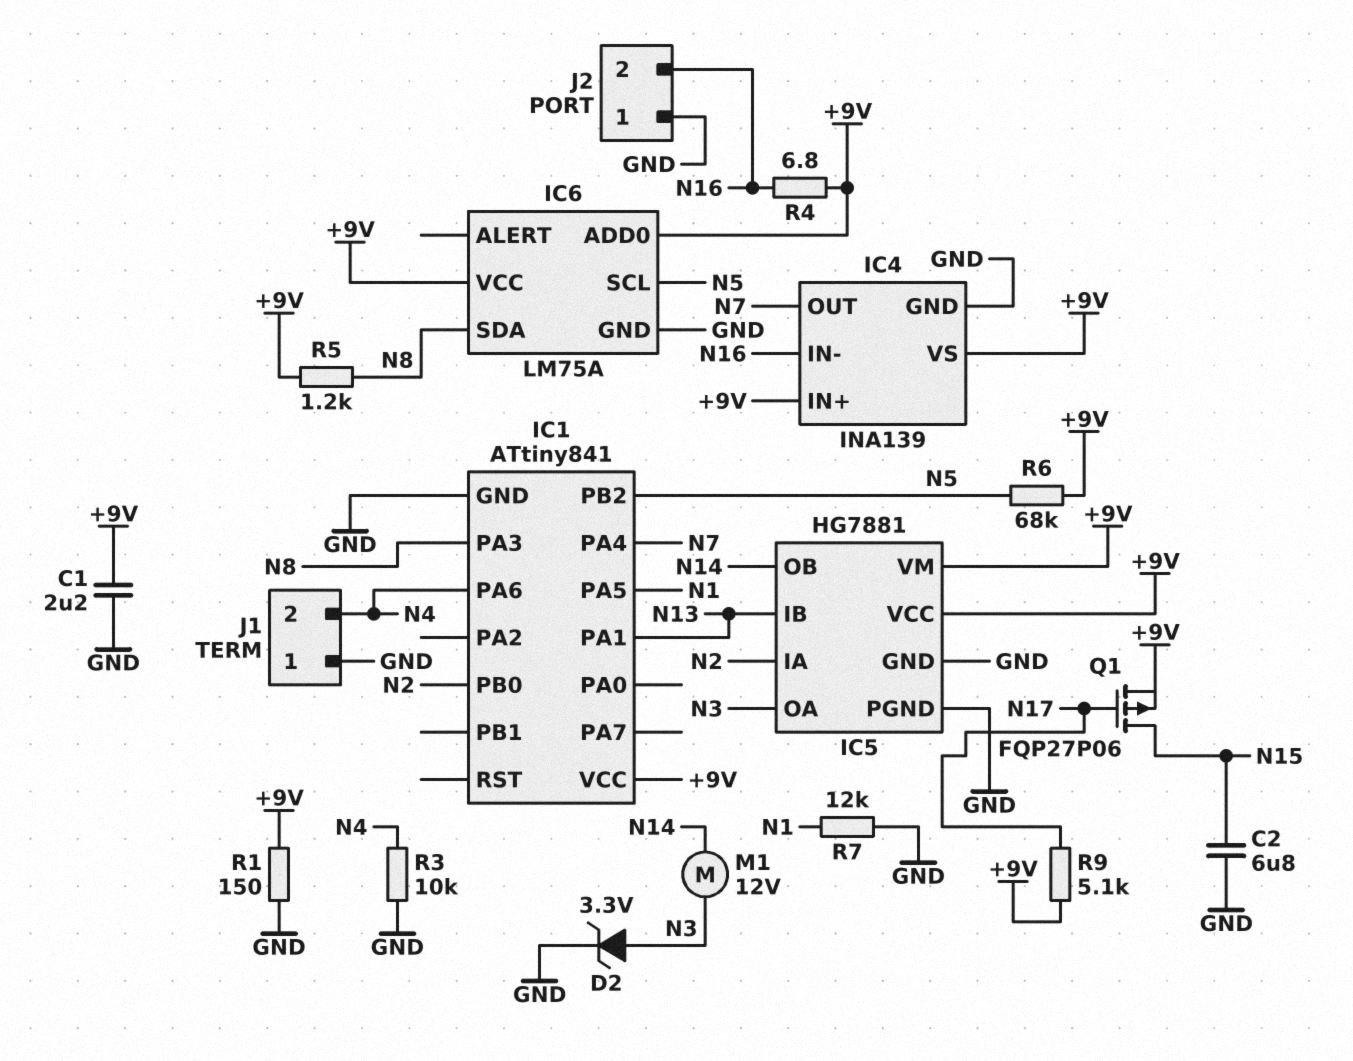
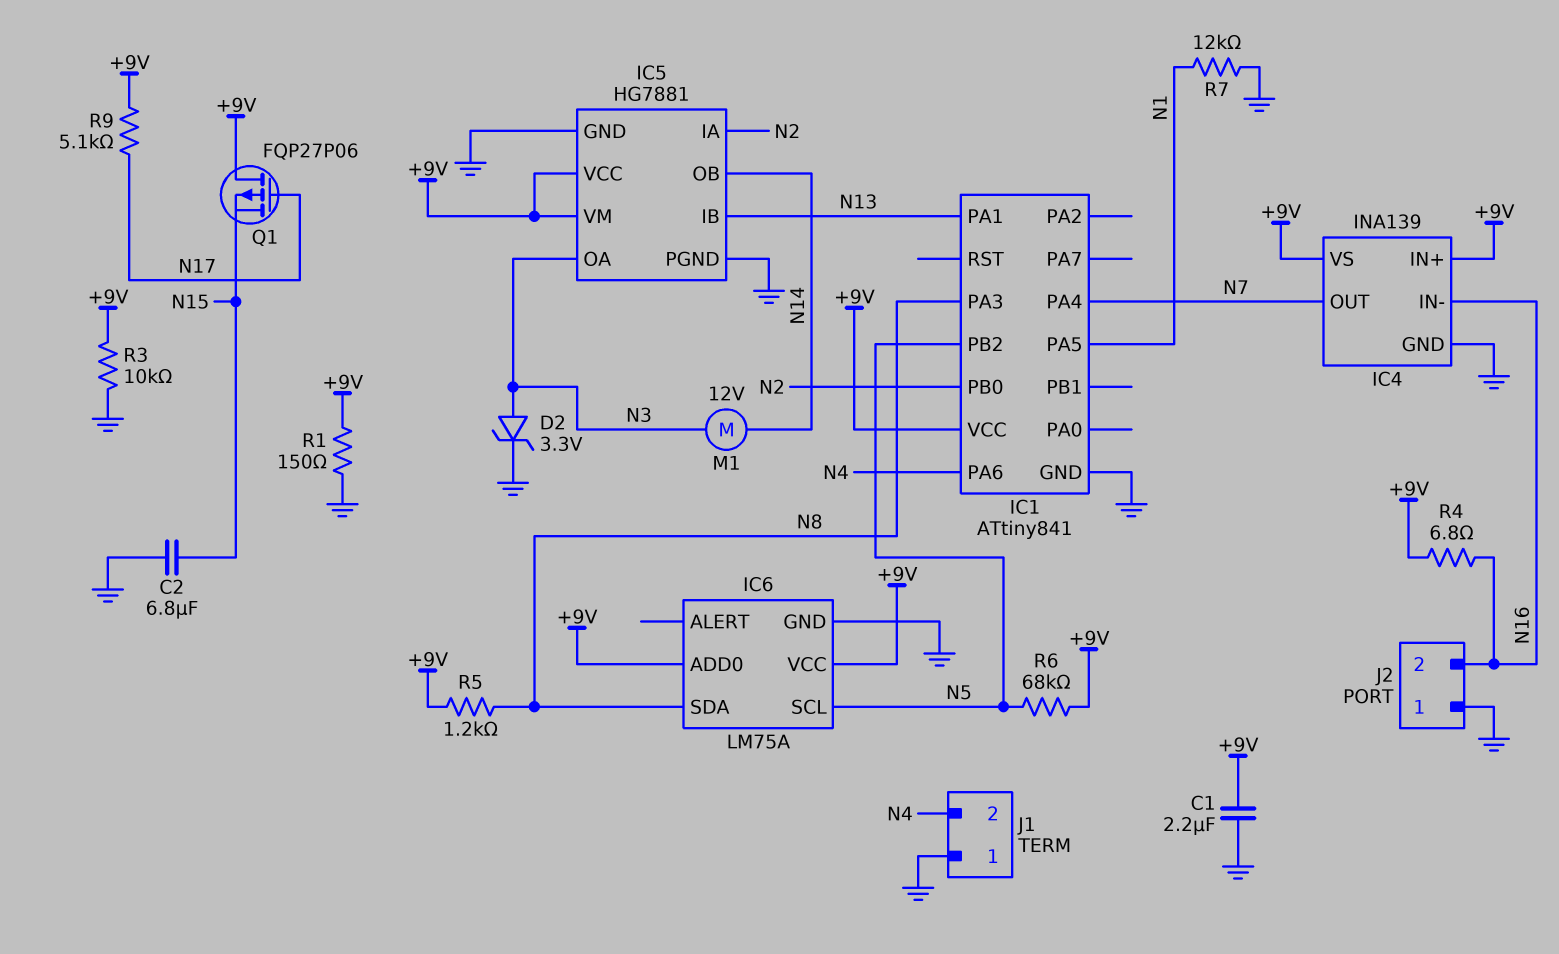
Q1: PMOS FQP27P06 (G N17, D N15, S +9V) -> PMOS FQP27P06 (G N17, D +9V, S N15)
R3: 10k (GND, N4) -> 10k (+9V, GND)

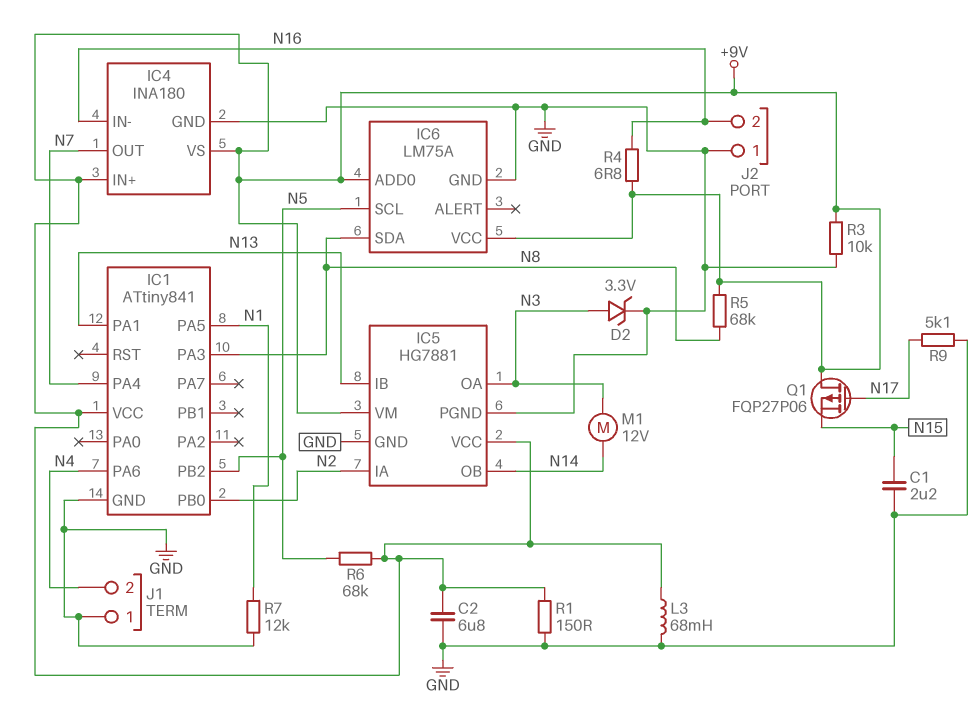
C1: 2.2uF (+9V, GND) -> 2.2uF (GND, N15)
C2: 6.8uF (GND, N15) -> 6.8uF (+9V, GND)
IC4: INA139 -> INA180
L3: none -> 68mH (+9V, GND)
R5: 1.2k (+9V, N8) -> 68k (+9V, N8)
R9: 5.1k (+9V, N17) -> 5.1k (GND, N17)

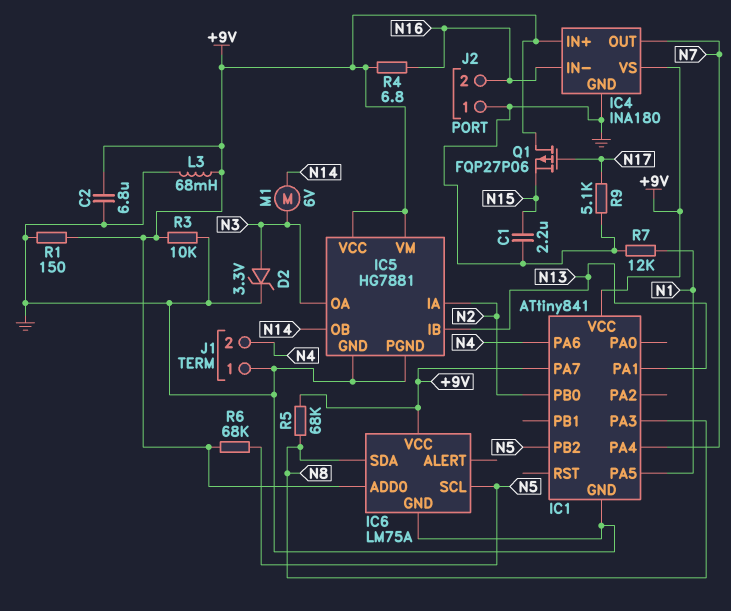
IC1 pin PA7: none -> +9V
M1: motor 12V (N3, N14) -> motor 6V (N3, N14)

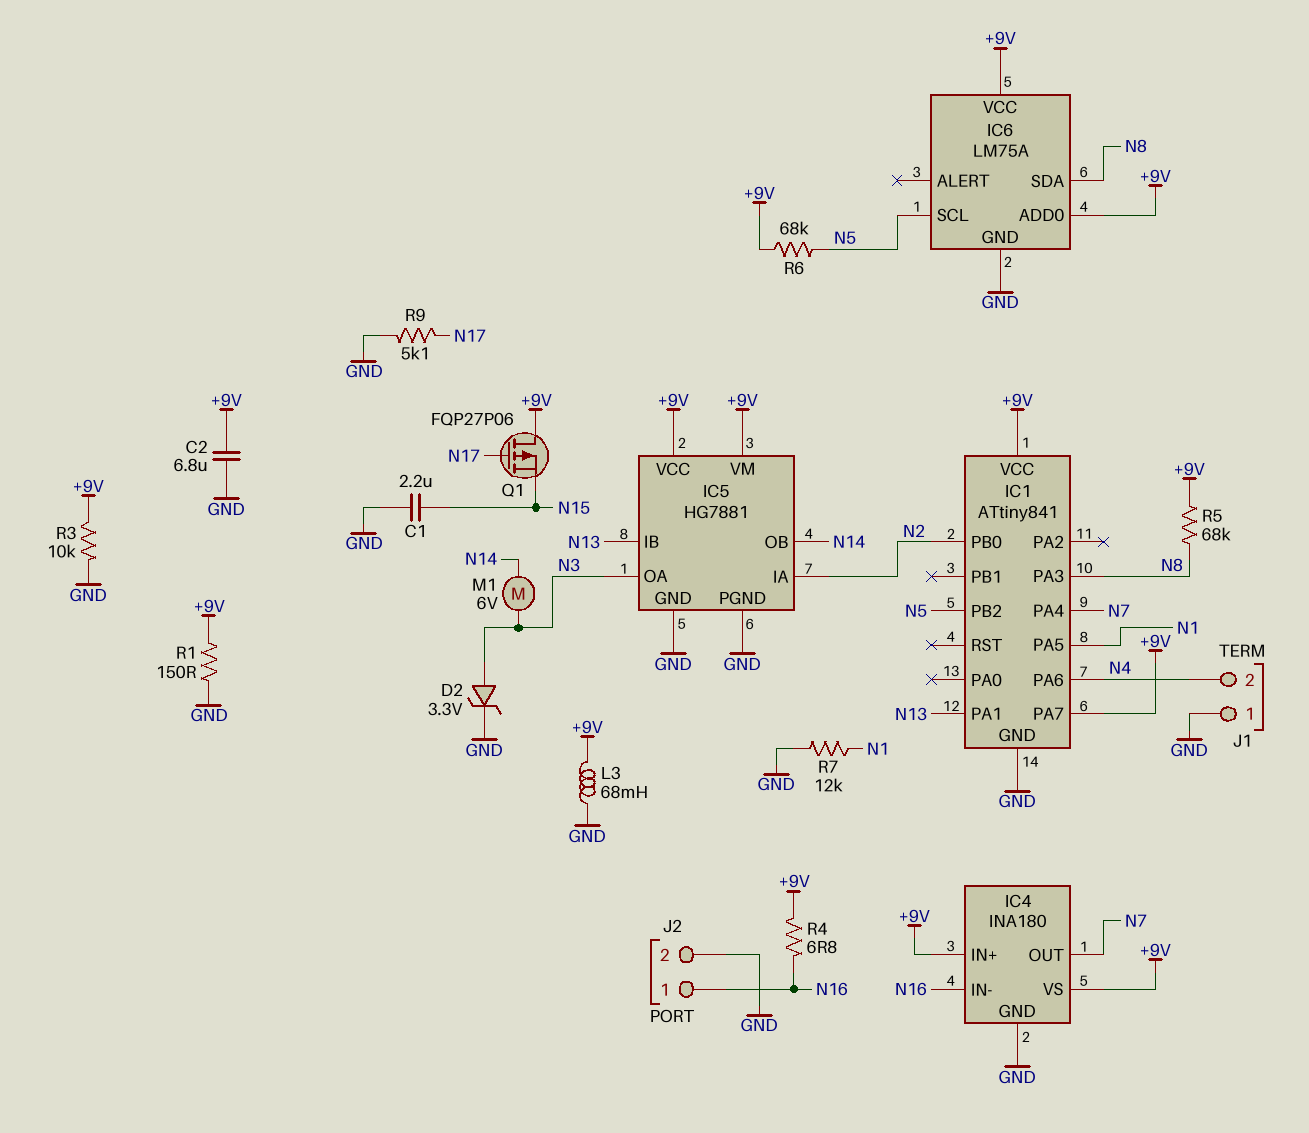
J2 pin 1: GND -> N16
J2 pin 2: N16 -> GND

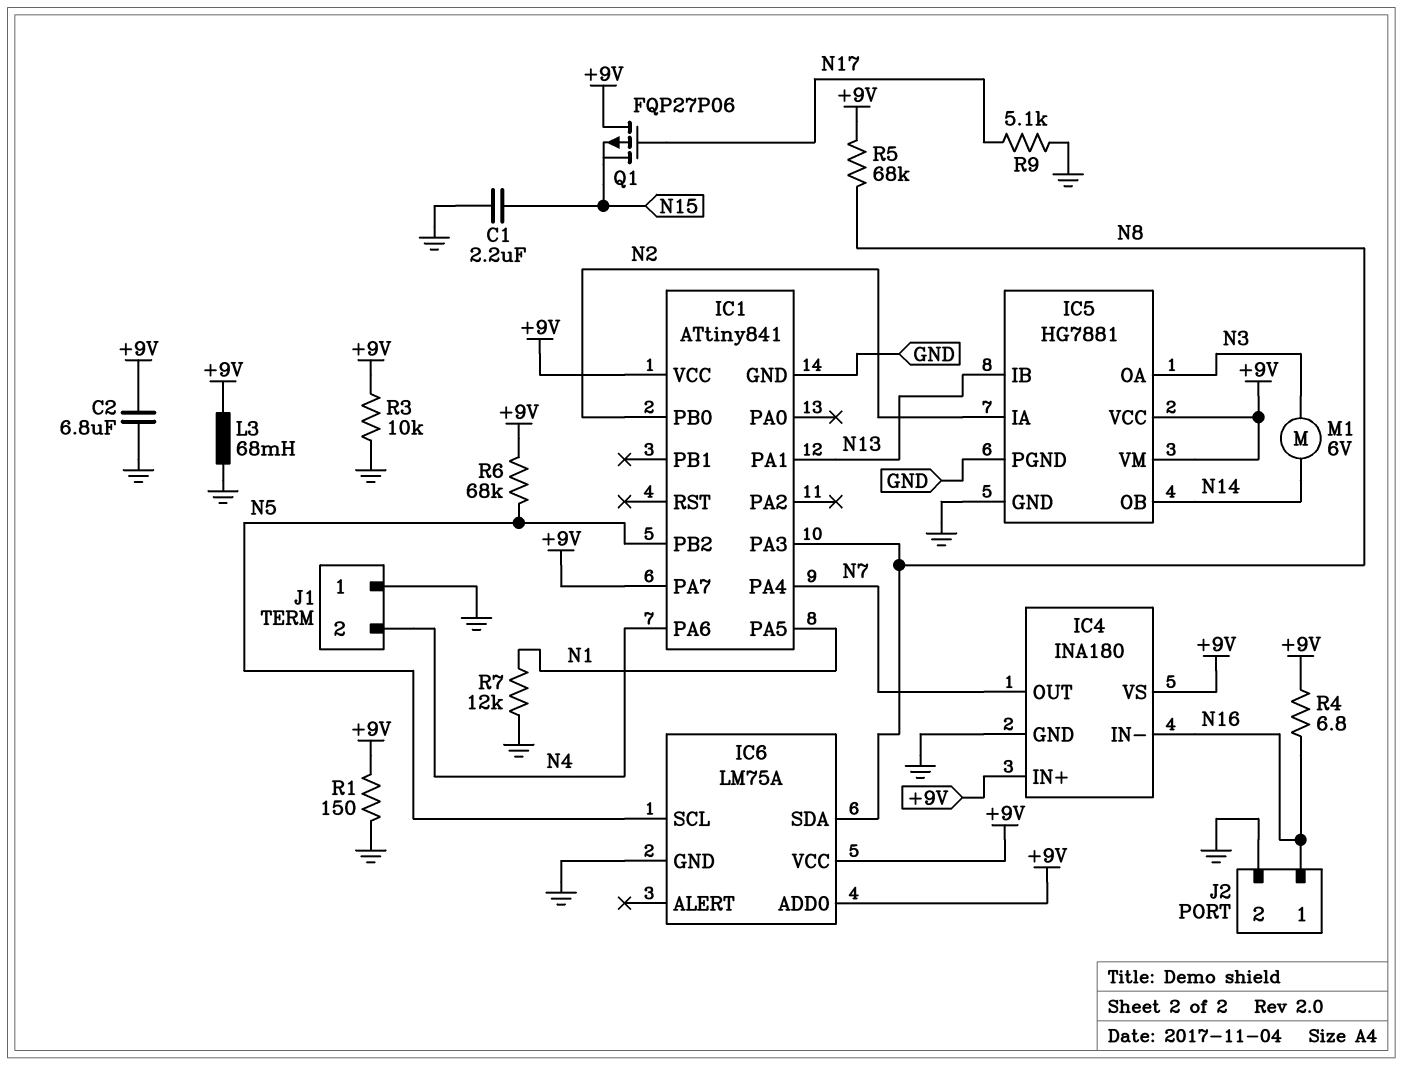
D2: zener 3.3V (A N3, K GND) -> none

